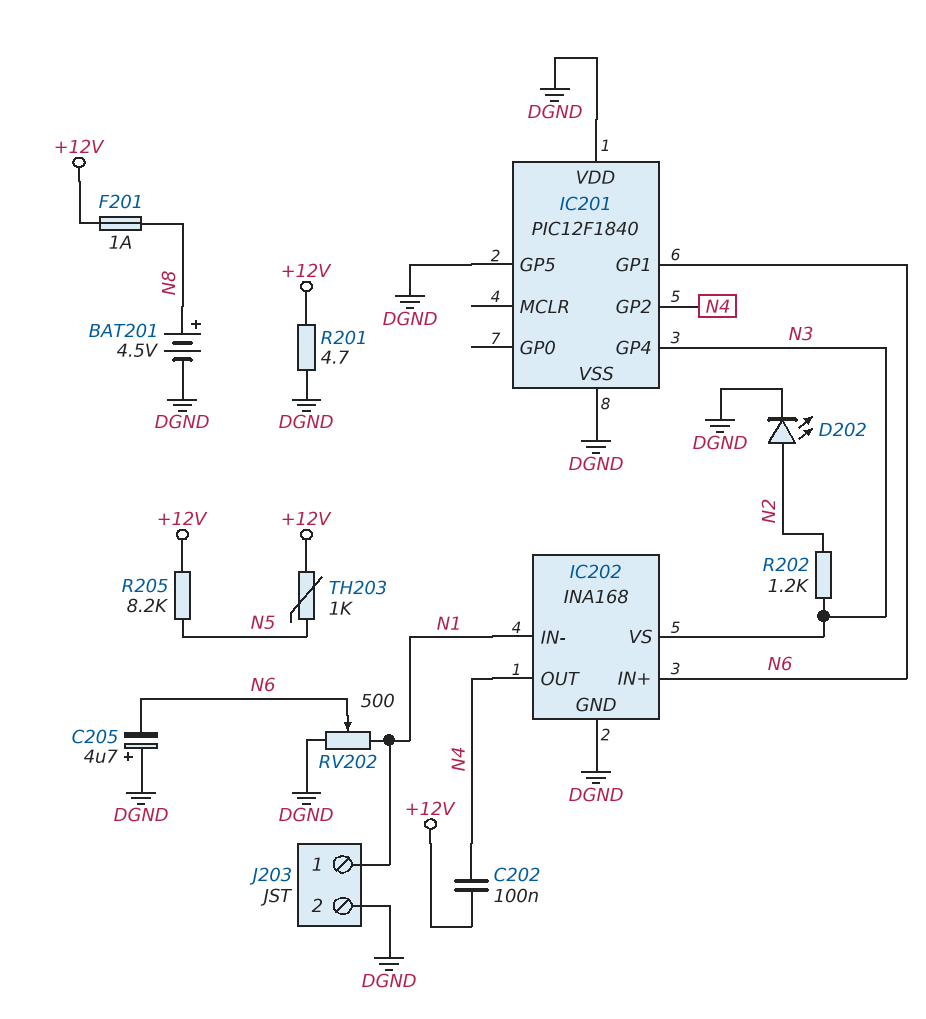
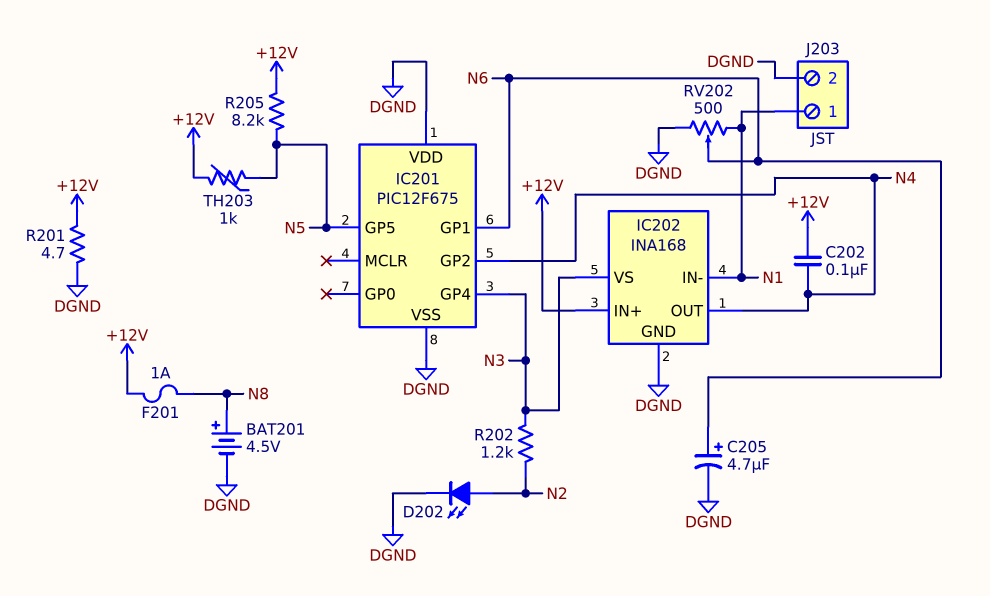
C205: 4.7uF (plus DGND, minus N6) -> 4.7uF (plus N6, minus DGND)
IC201: PIC12F1840 -> PIC12F675
IC201 pin GP5: DGND -> N5
IC202 pin IN+: N6 -> +12V

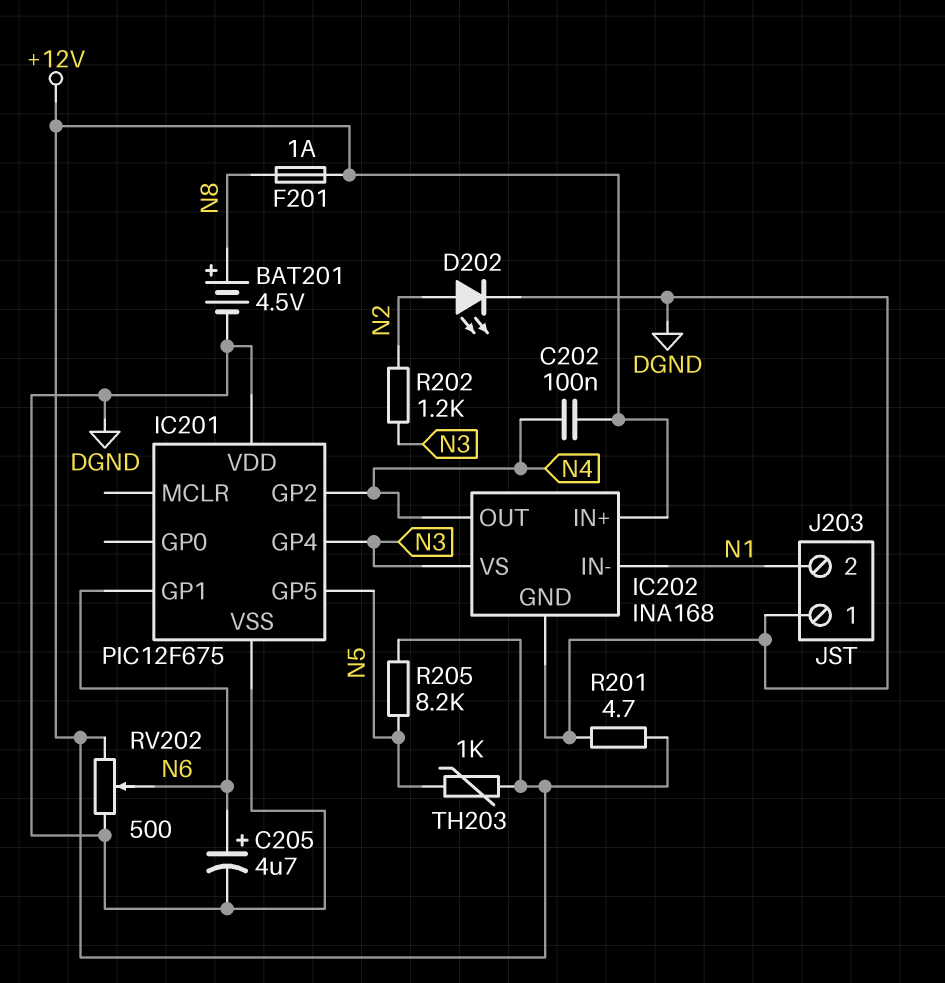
J203 pin 1: N1 -> DGND
J203 pin 2: DGND -> N1
RV202: 500 (DGND, N1, wiper N6) -> 500 (+12V, DGND, wiper N6)

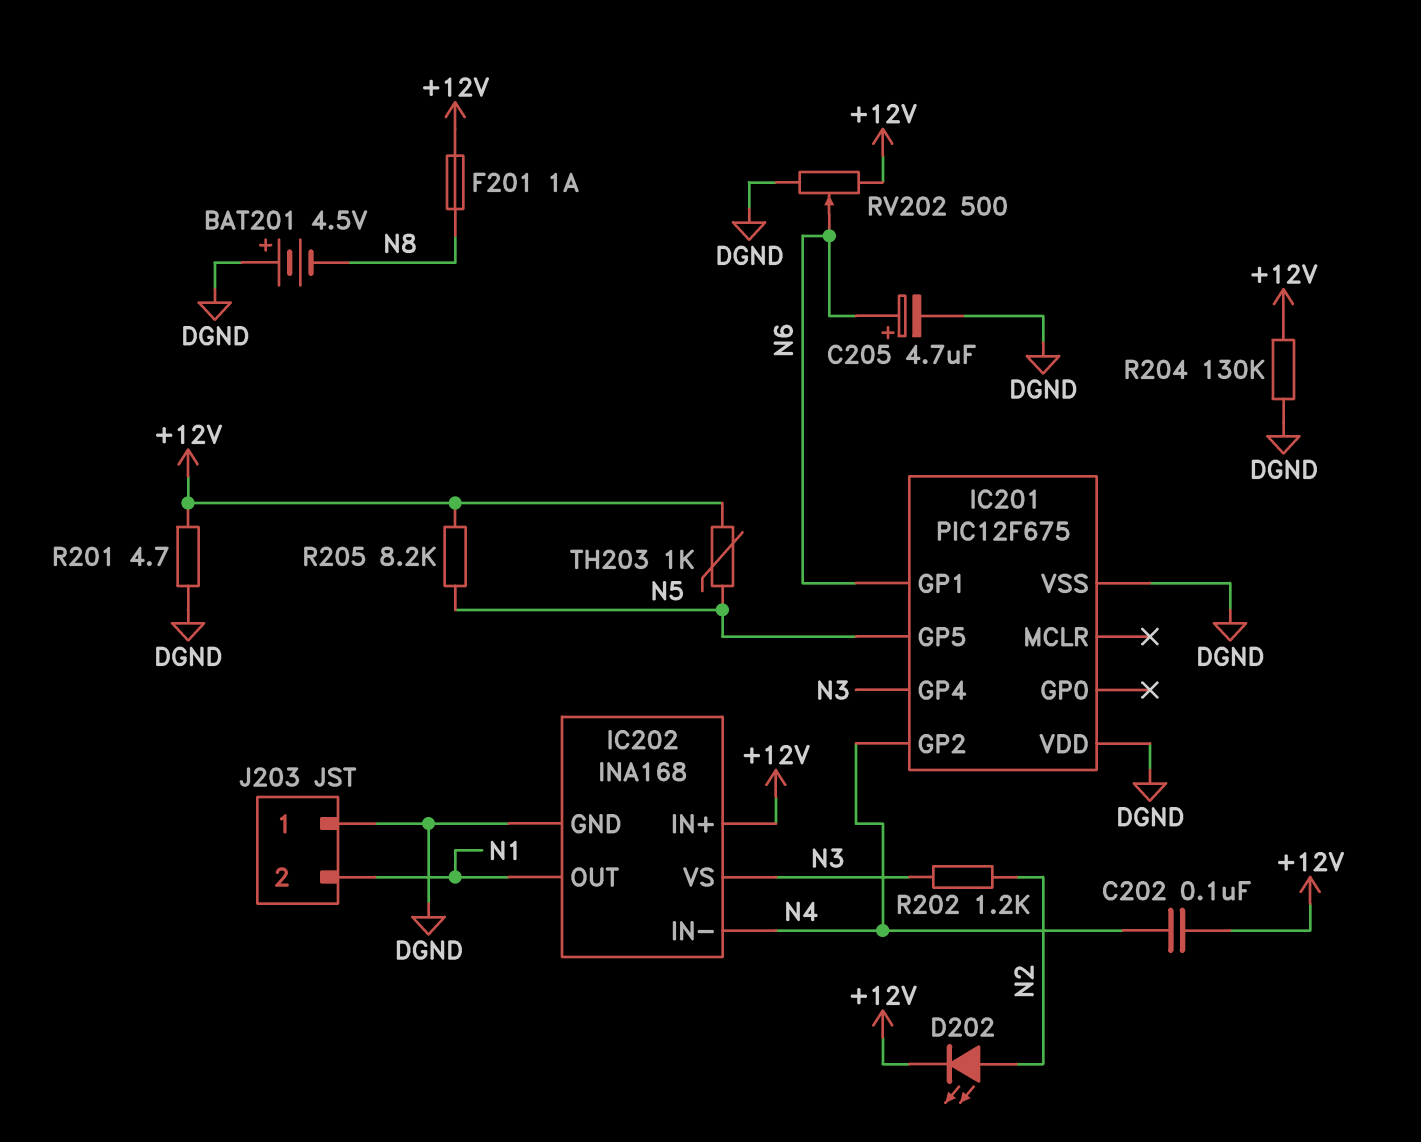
BAT201: 4.5V (plus N8, minus DGND) -> 4.5V (plus DGND, minus N8)
D202: LED (A N2, K DGND) -> LED (A N2, K +12V)
IC202 pin IN-: N1 -> N4
IC202 pin OUT: N4 -> N1
R204: none -> 130k (+12V, DGND)

